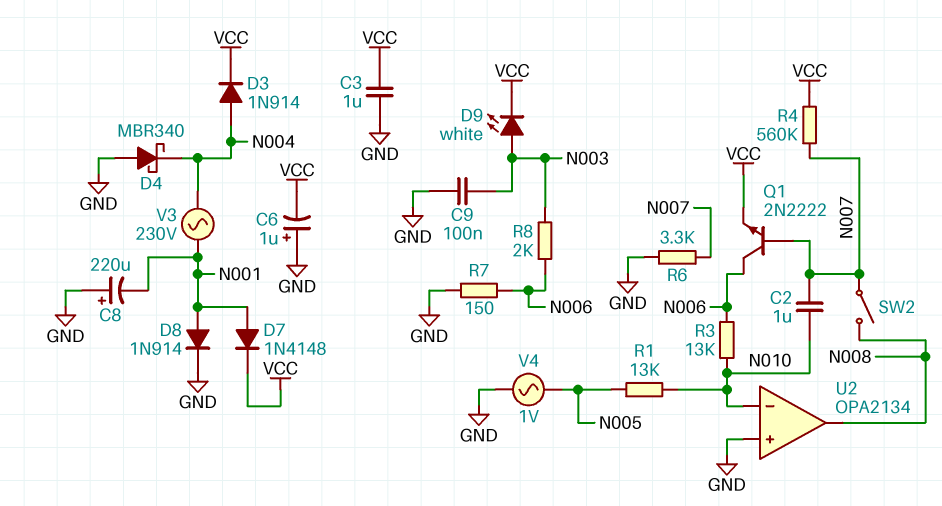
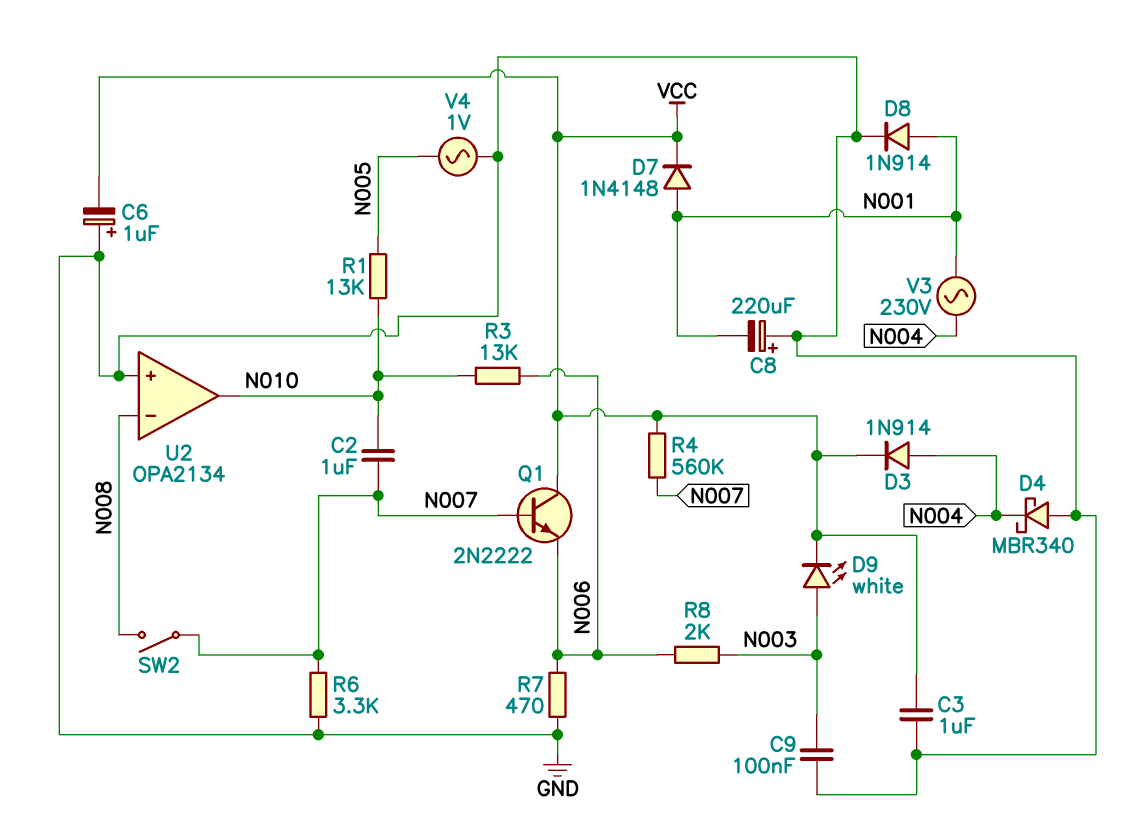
Q1: NPN 2N2222 (B N007, C N006, E VCC) -> NPN 2N2222 (B N007, C VCC, E N006)
R7: 150 (GND, N006) -> 470 (GND, N006)
U2 pin in-: N010 -> N008
U2 pin out: N008 -> N010

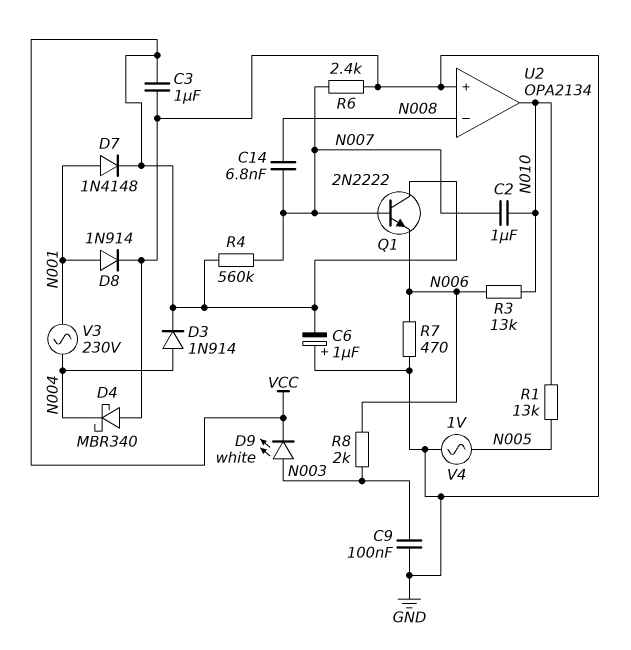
C8: 220uF (plus GND, minus N001) -> none
C14: none -> 6.8nF (N007, N008)
R6: 3.3k (GND, N007) -> 2.4k (GND, N007)
SW2: switch (N007, N008) -> none

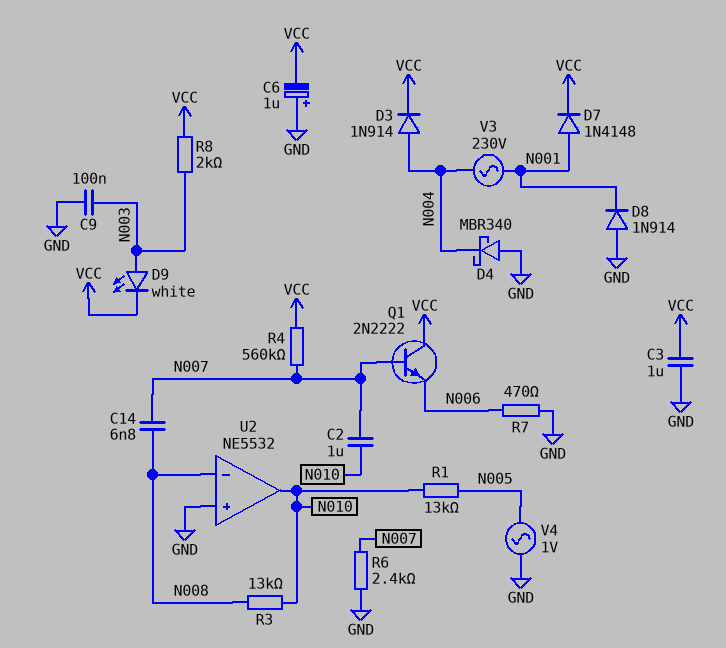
D8: diode 1N914 (A N001, K GND) -> diode 1N914 (A GND, K N001)
R3: 13k (N006, N010) -> 13k (N008, N010)
R8: 2k (N003, N006) -> 2k (N003, VCC)
U2: OPA2134 -> NE5532

